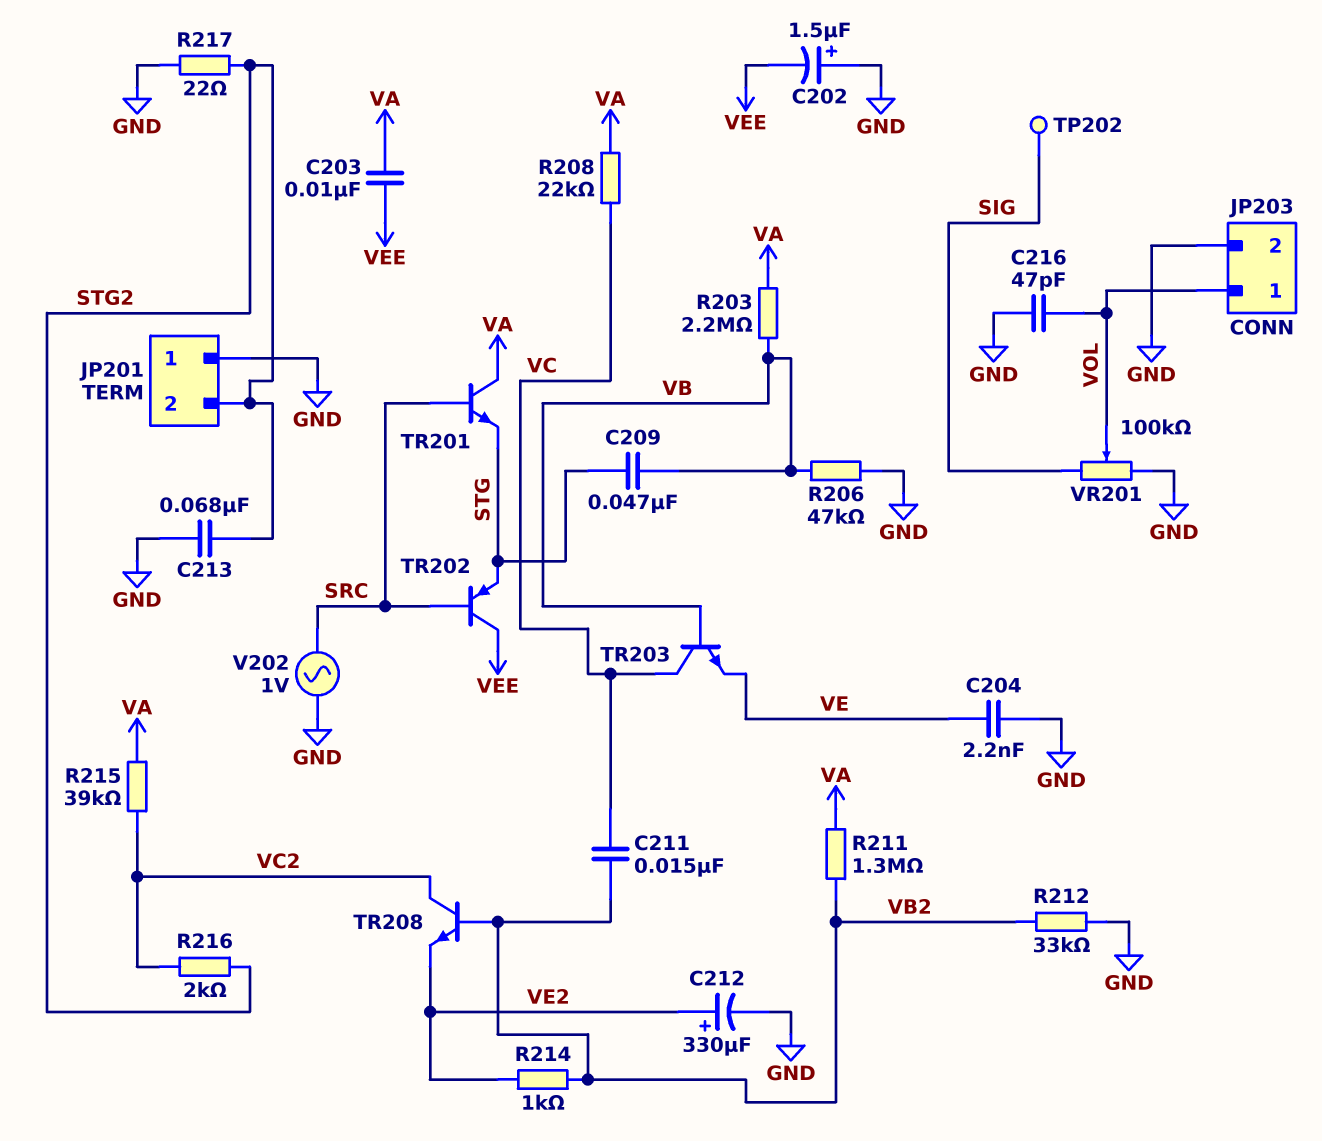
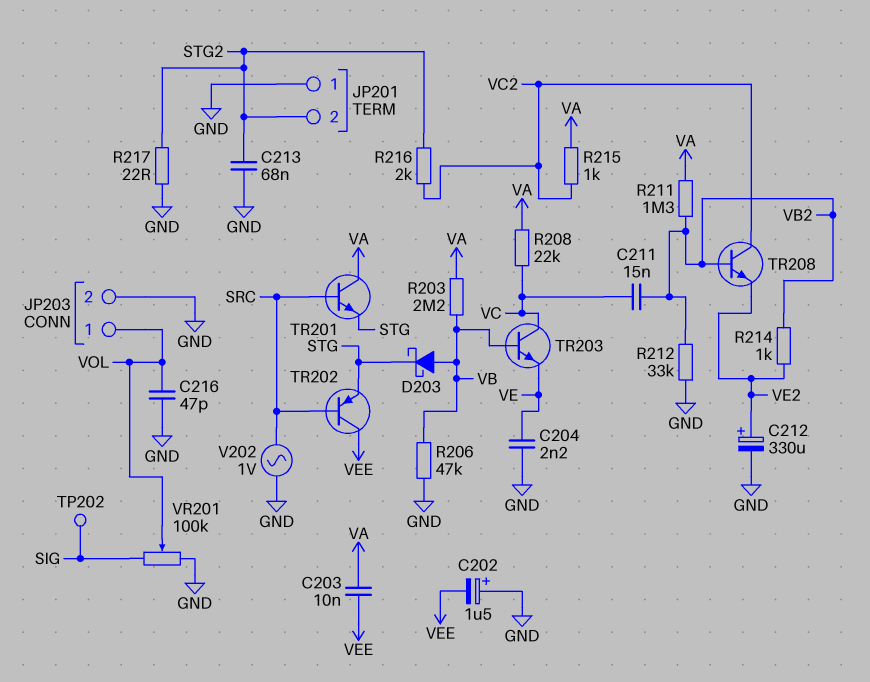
C209: 47nF (STG, VB) -> none
D203: none -> schottky (A VB, K STG)
R215: 39k (VA, VC2) -> 1k (VA, VC2)

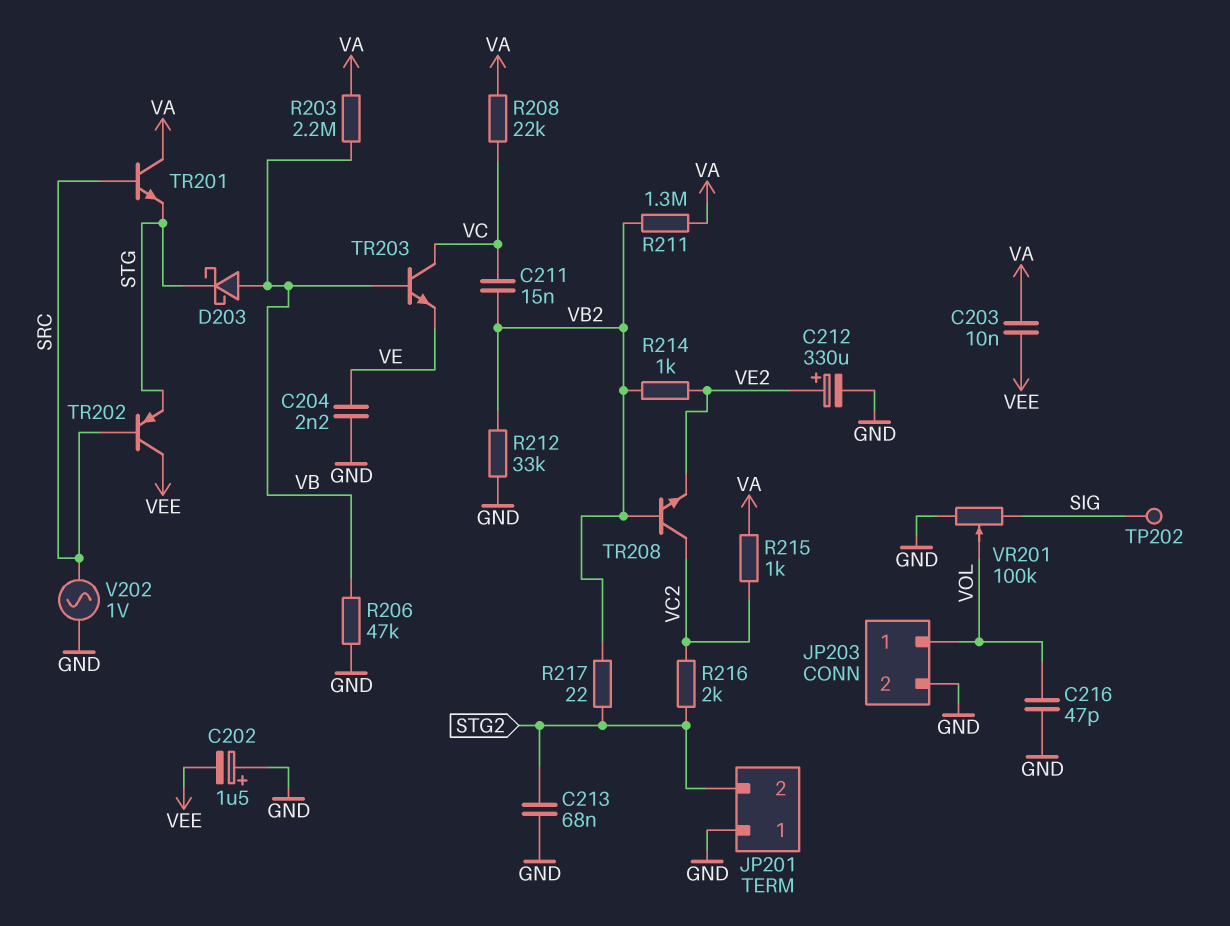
R217: 22 (GND, STG2) -> 22 (STG2, VB2)

